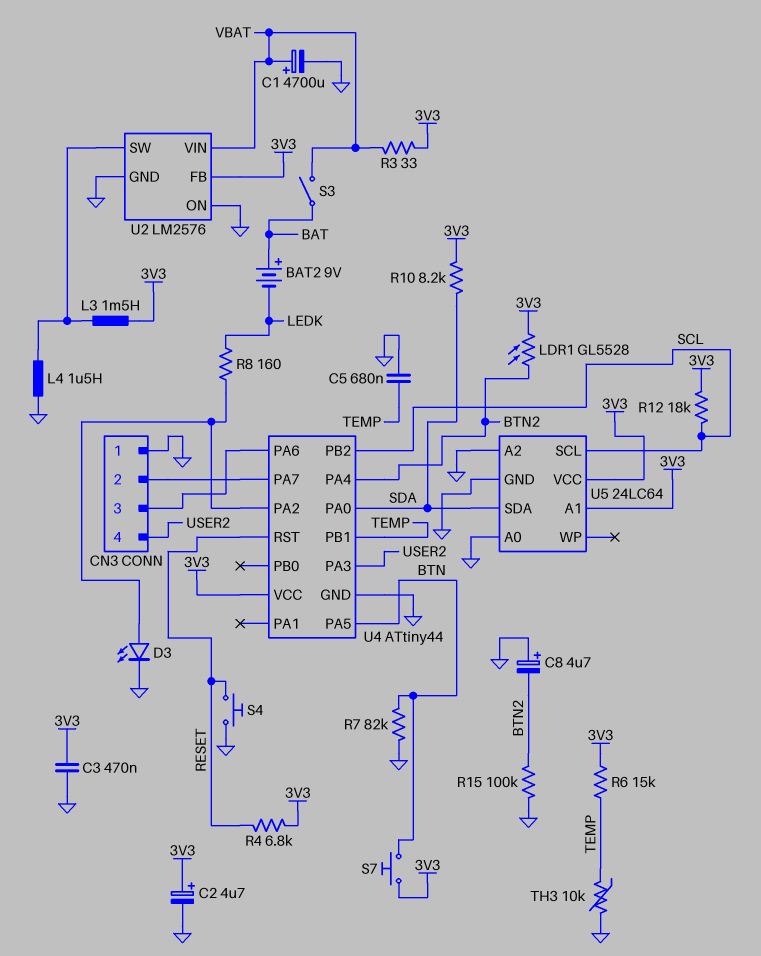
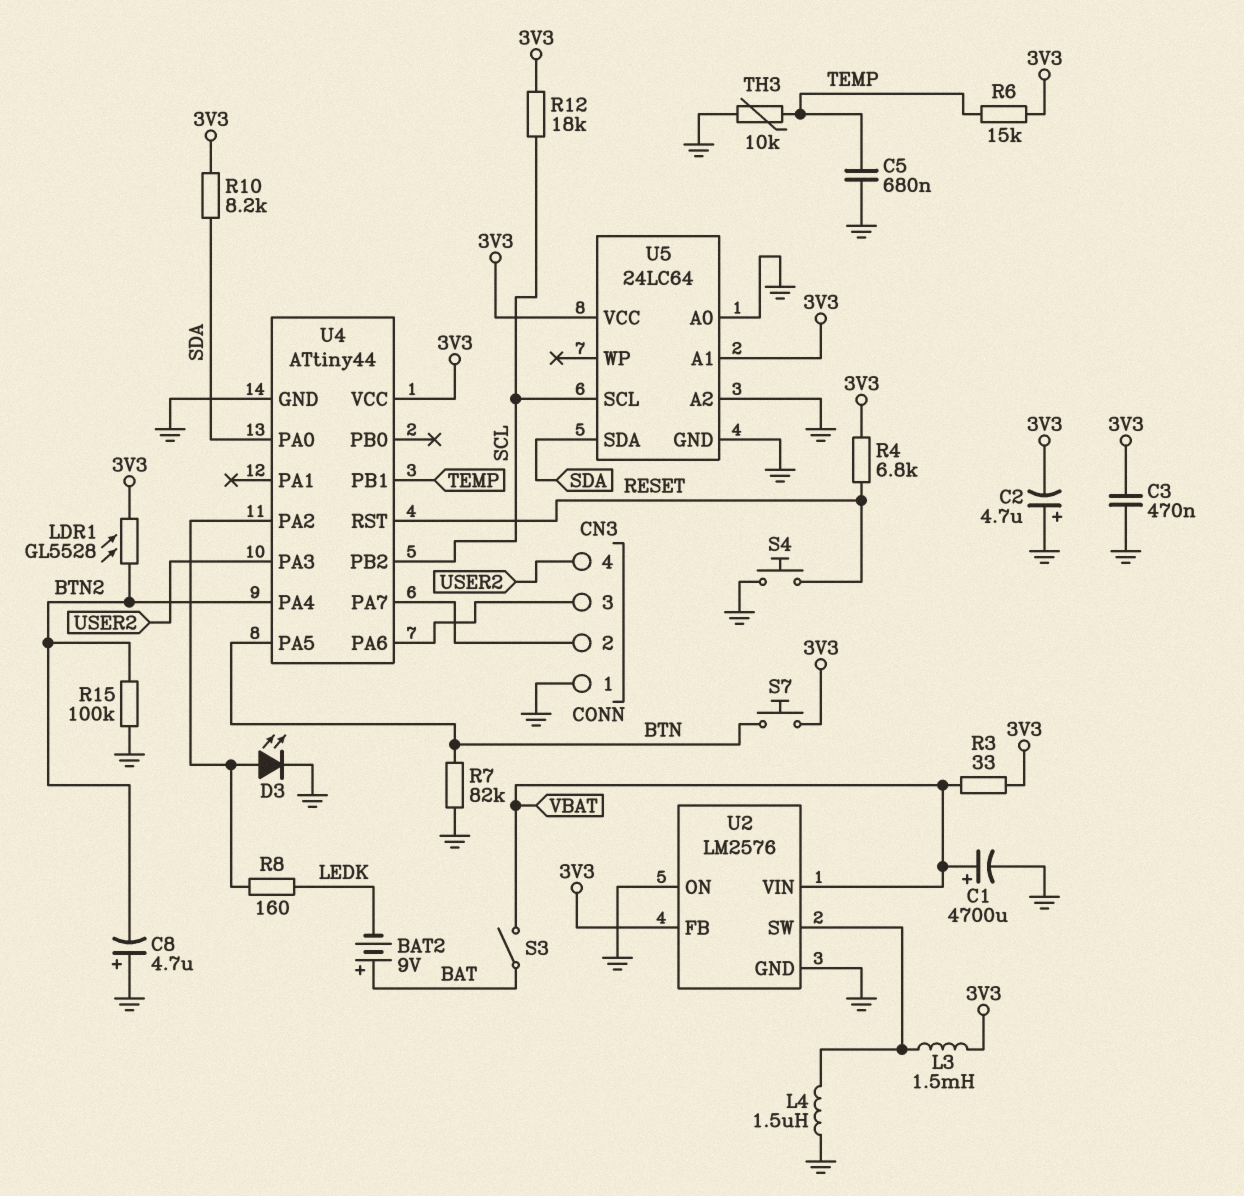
C2: 4.7uF (plus 3V3, minus GND) -> 4.7uF (plus GND, minus 3V3)

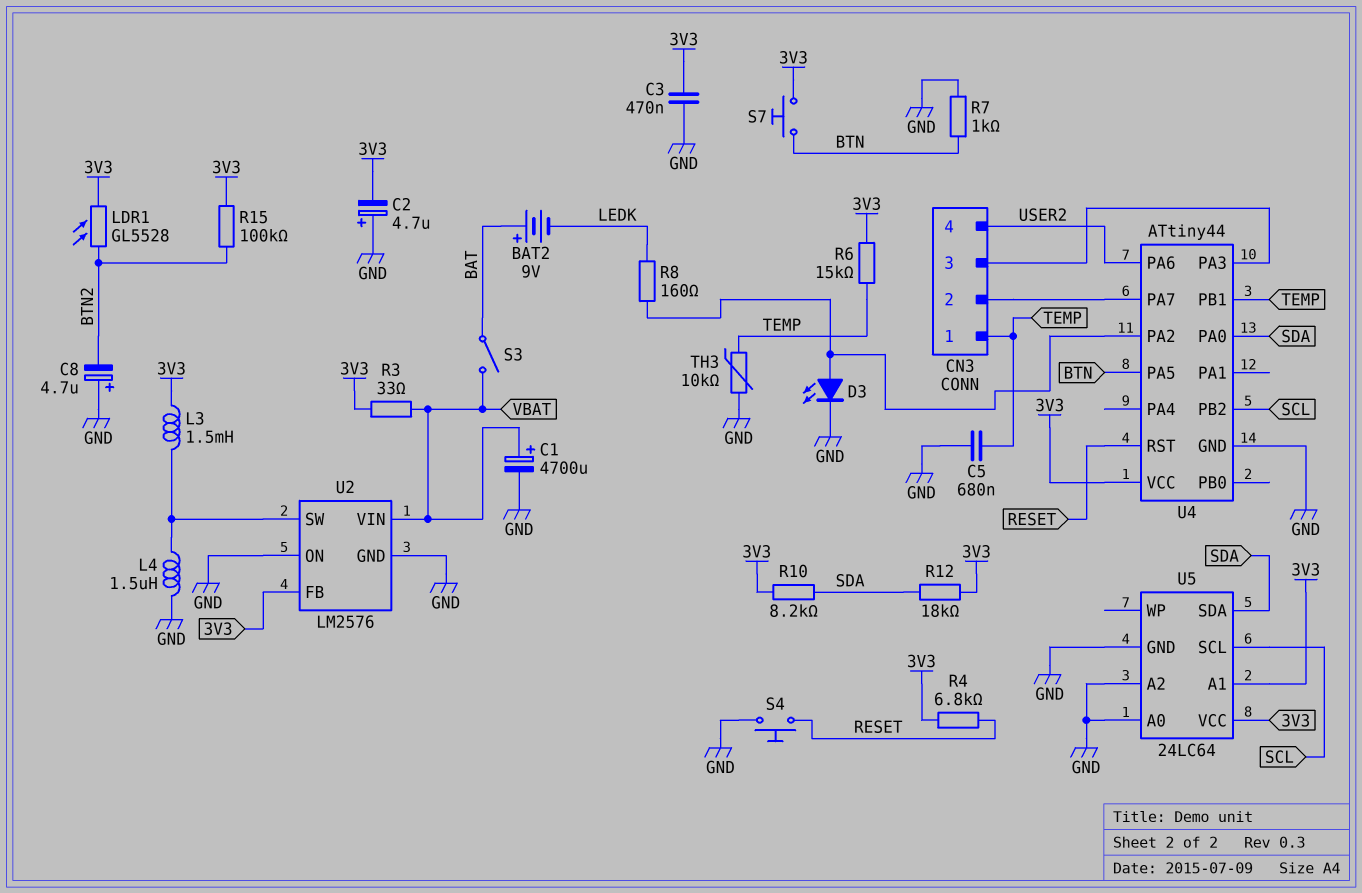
CN3 pin 1: GND -> TEMP
R7: 82k (BTN, GND) -> 1k (BTN, GND)
R12: 18k (3V3, SCL) -> 18k (3V3, SDA)
R15: 100k (BTN2, GND) -> 100k (3V3, BTN2)
U4 pin PA3: USER2 -> CN3/3
U4 pin PA4: BTN2 -> none
U4 pin PA6: CN3/3 -> USER2

